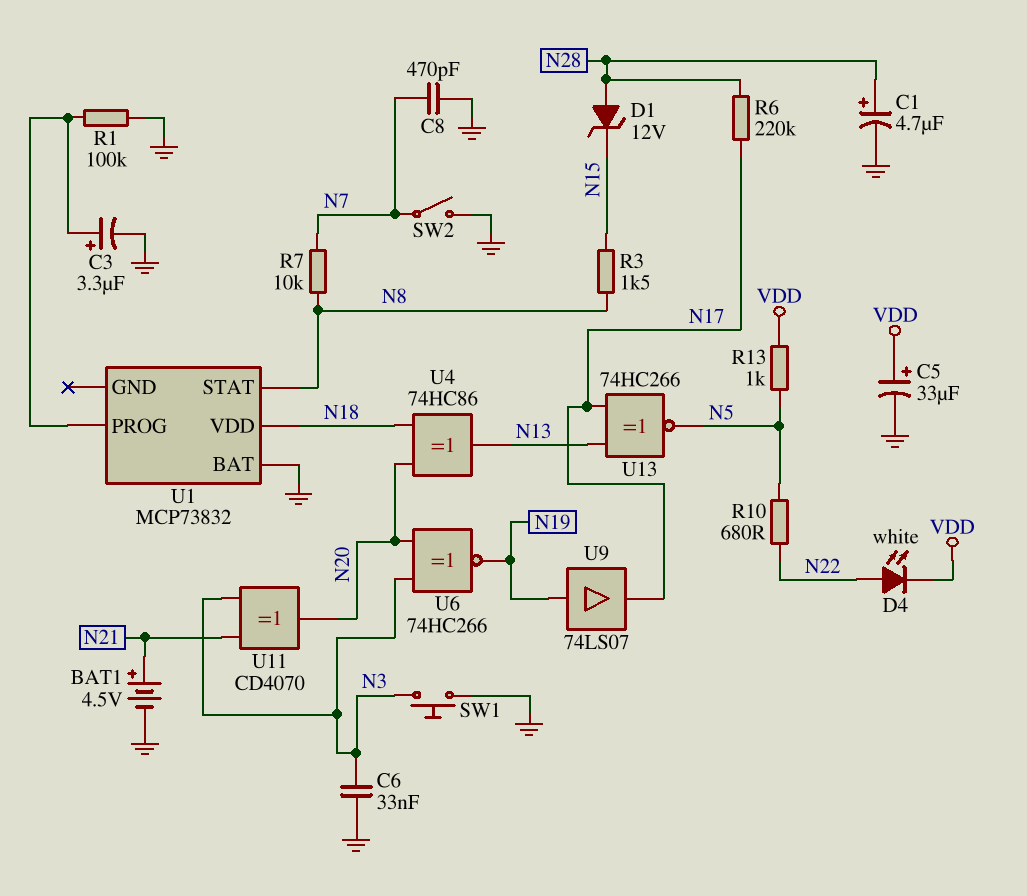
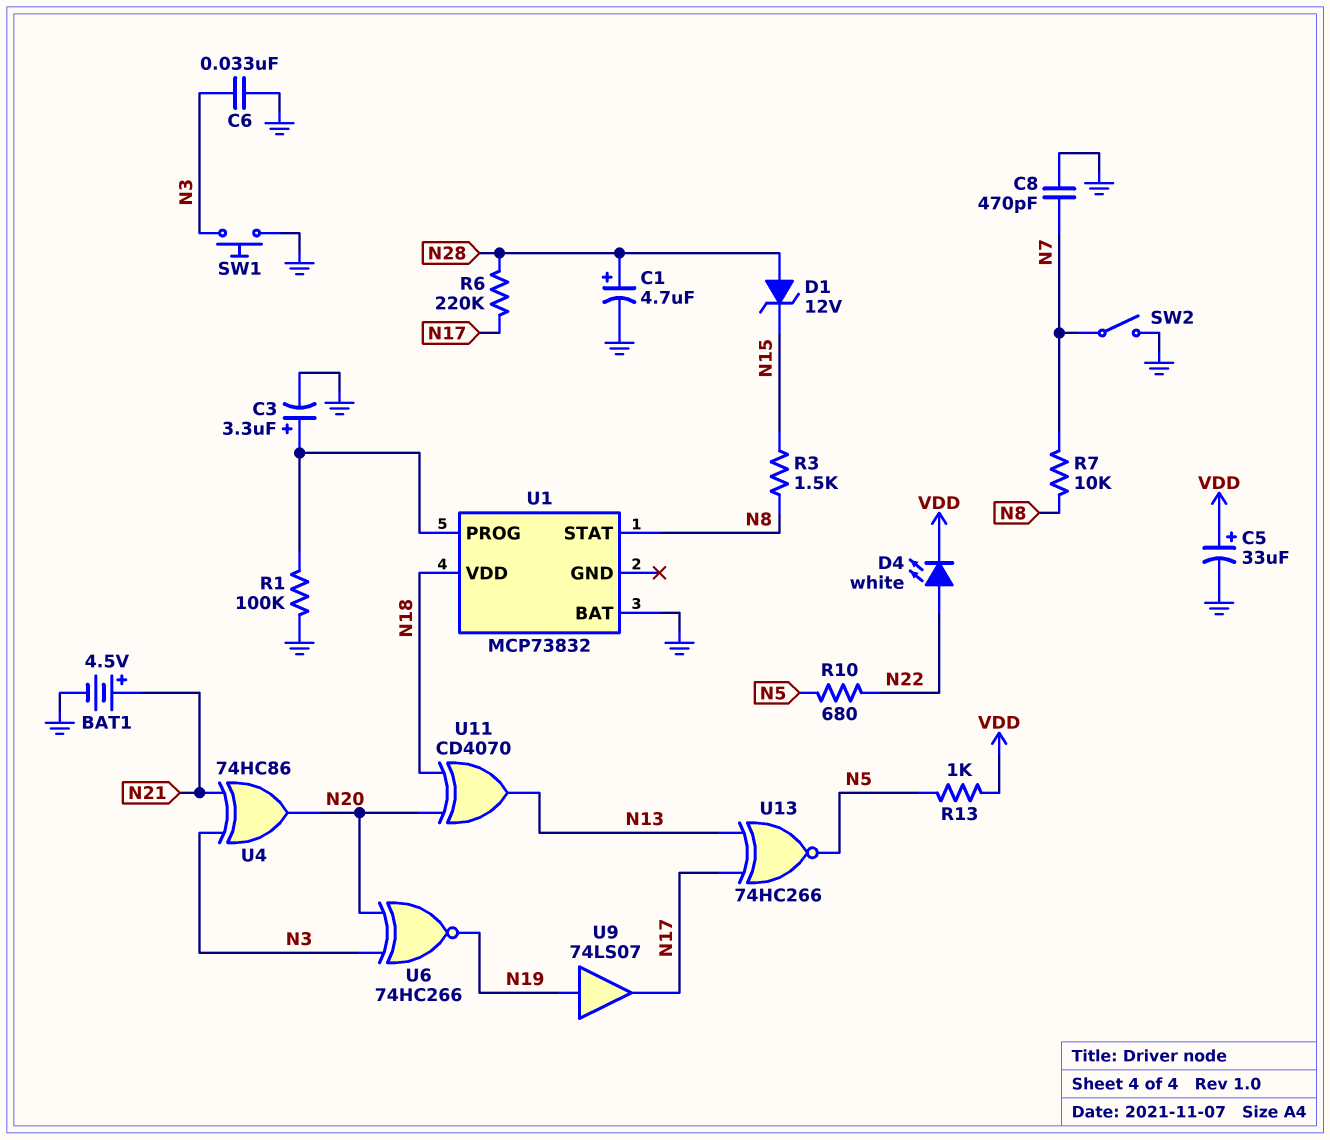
U4: XOR 74HC86 (in N18, in N20, out N13) -> XOR 74HC86 (in N3, in N21, out N20)
U11: XOR CD4070 (in N3, in N21, out N20) -> XOR CD4070 (in N18, in N20, out N13)

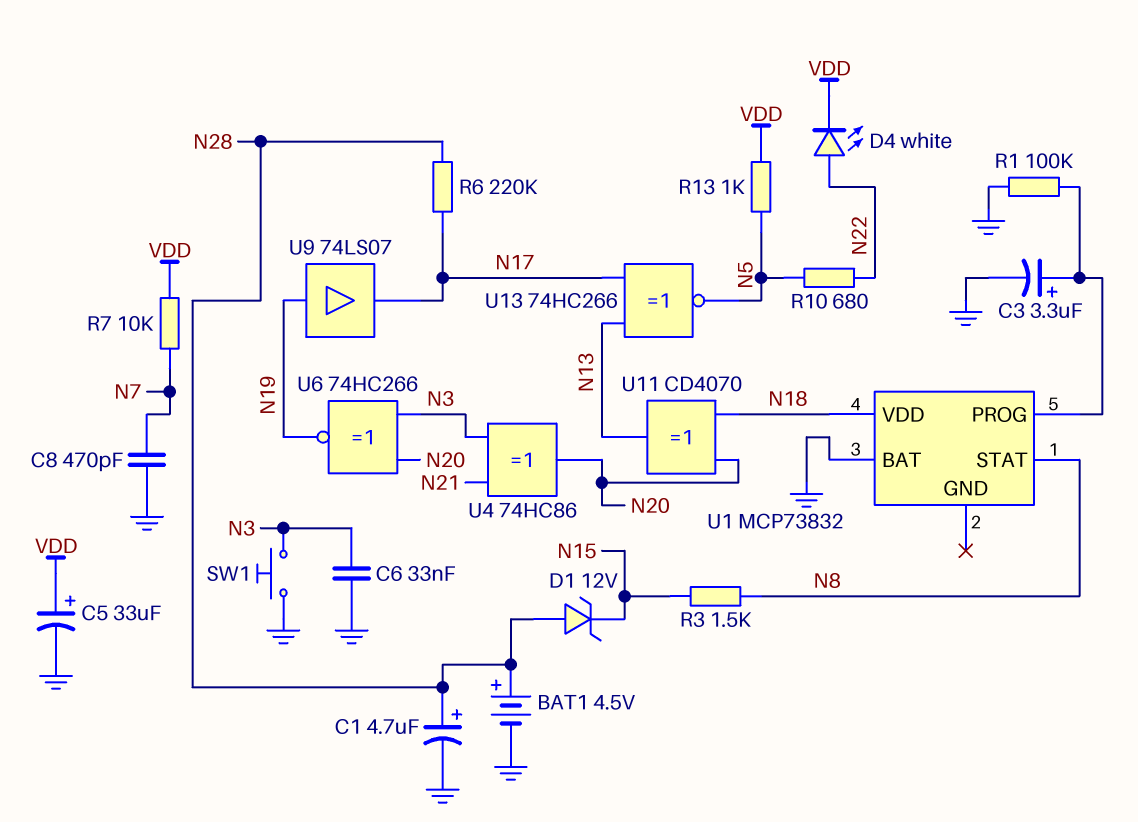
BAT1: 4.5V (plus N21, minus GND) -> 4.5V (plus N28, minus GND)
R7: 10k (N7, N8) -> 10k (N7, VDD)
SW2: switch (GND, N7) -> none

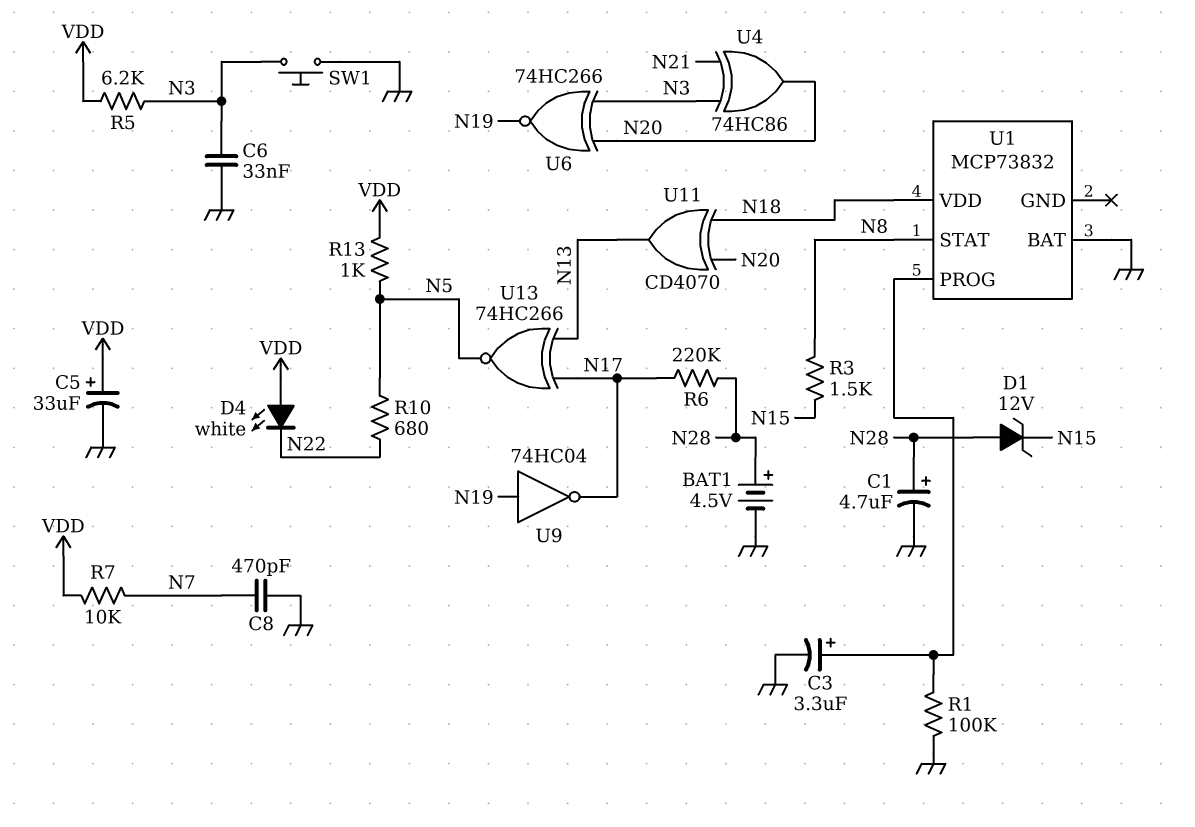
D4: LED white (A N22, K VDD) -> LED white (A VDD, K N22)
R5: none -> 6.2k (N3, VDD)
U9: buffer 74LS07 (in N19, out N17) -> NOT 74HC04 (in N19, out N17)

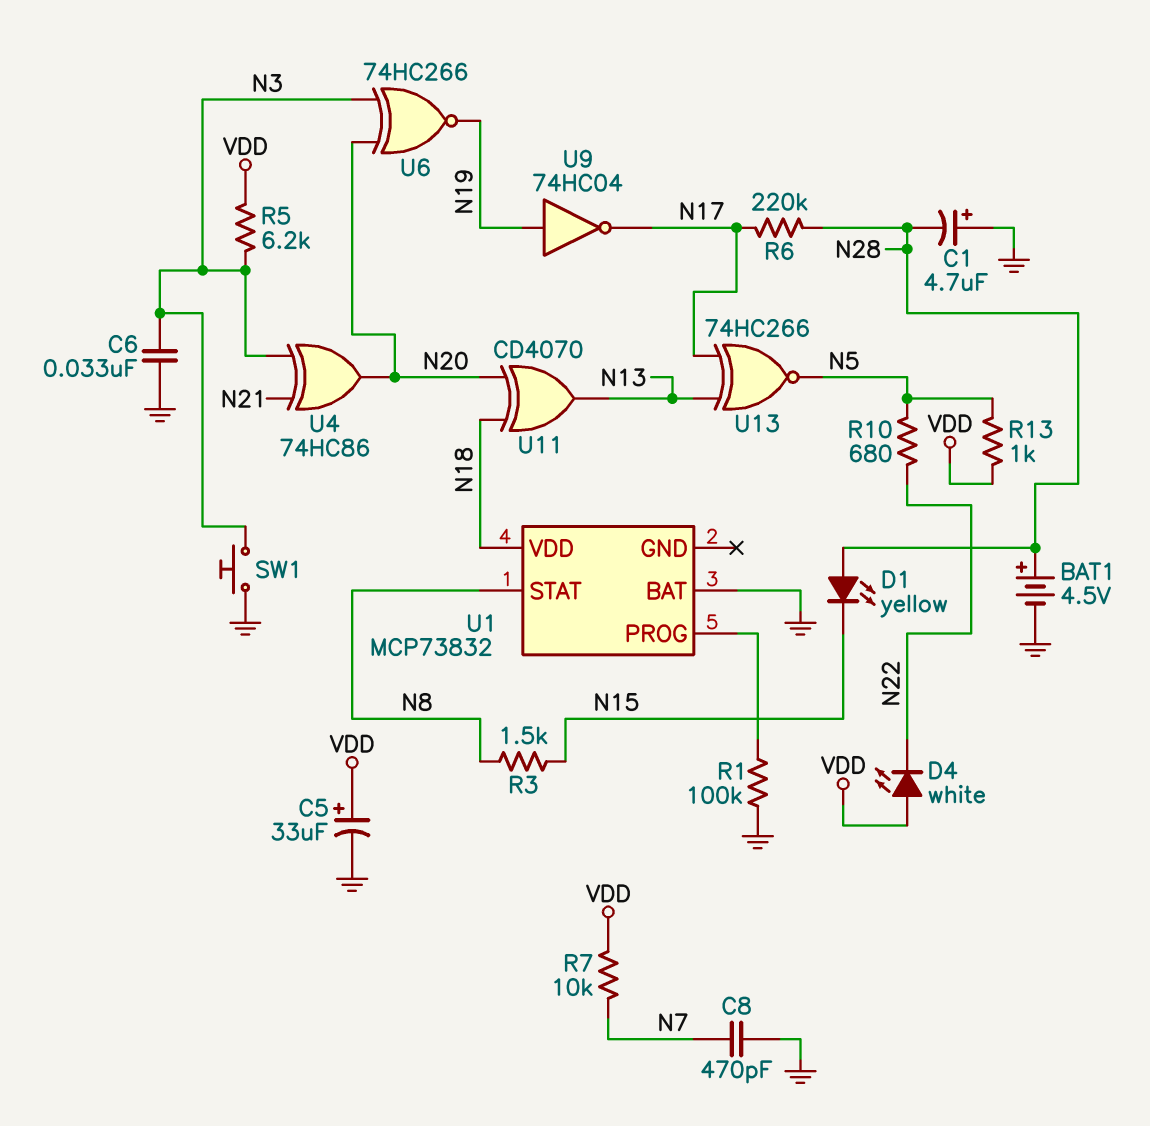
C1: 4.7uF (plus N28, minus GND) -> 4.7uF (plus GND, minus N28)
C3: 3.3uF (plus U1/PROG, minus GND) -> none
D1: zener 12V (A N28, K N15) -> LED yellow (A N28, K N15)

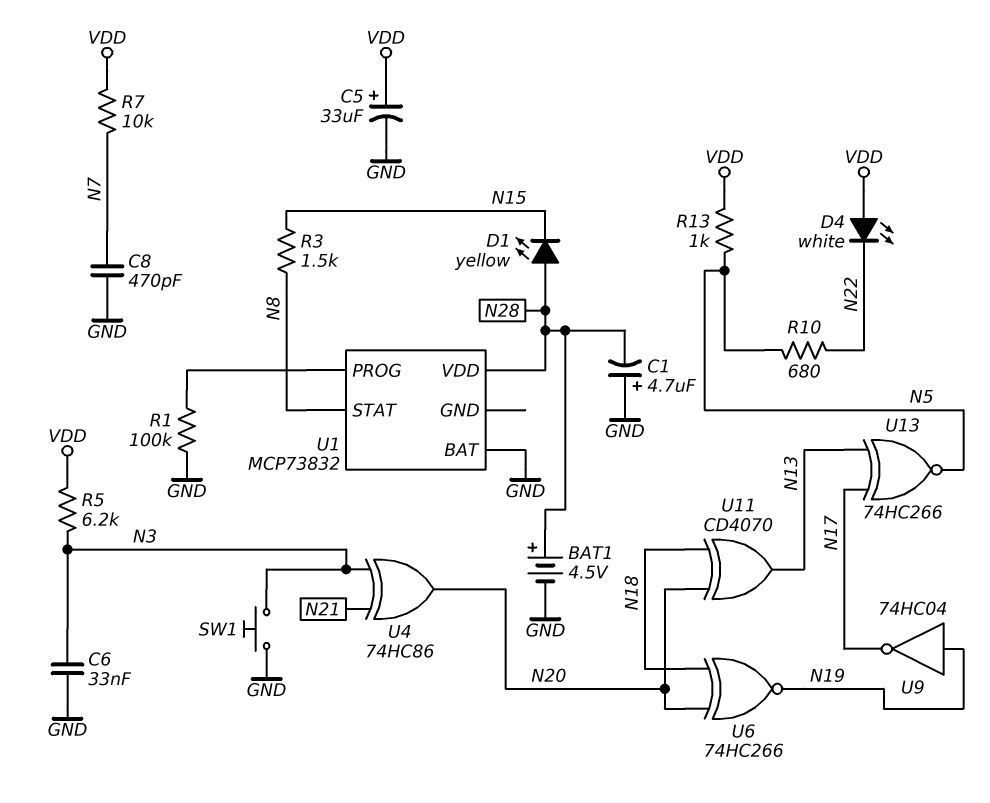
R6: 220k (N17, N28) -> none
U1 pin VDD: N18 -> N28
U6: XNOR 74HC266 (in N3, in N20, out N19) -> XNOR 74HC266 (in N18, in N20, out N19)

